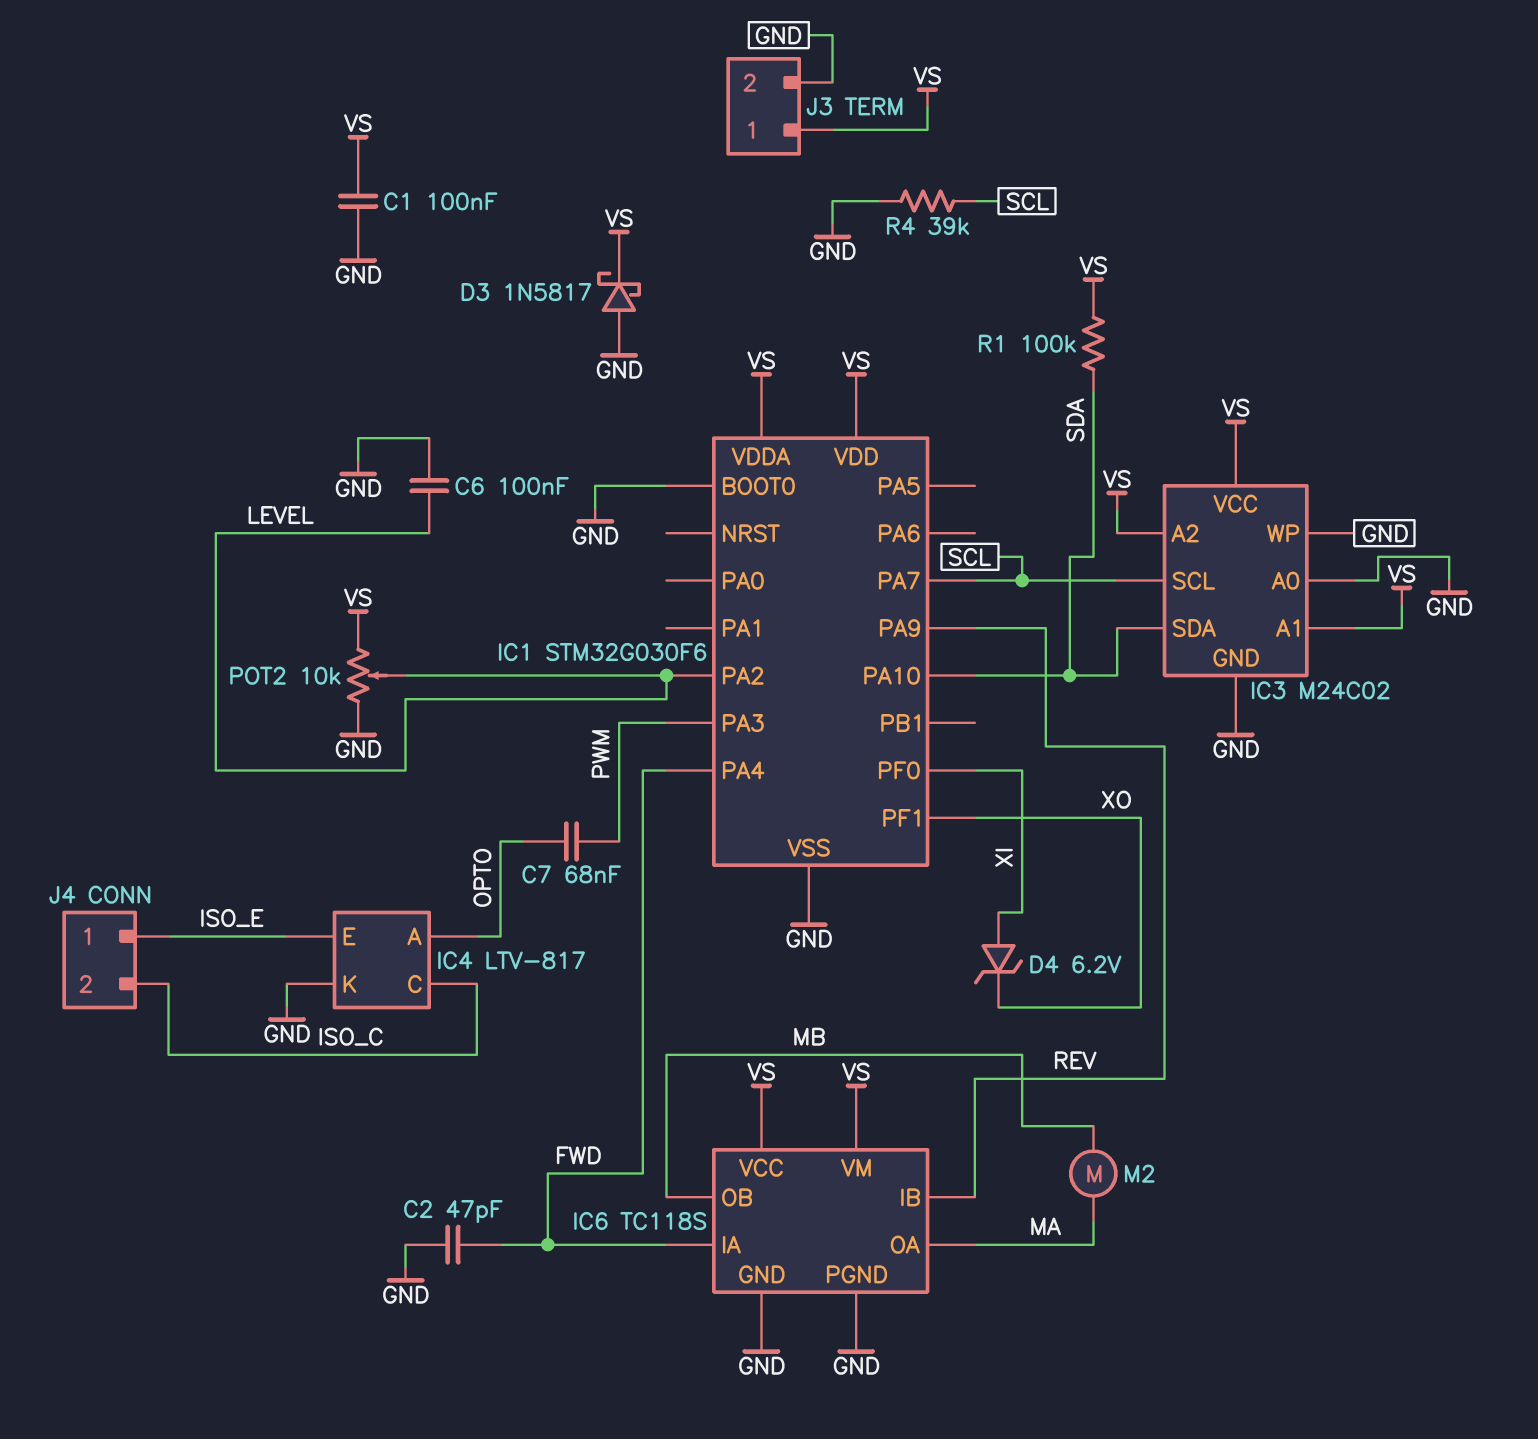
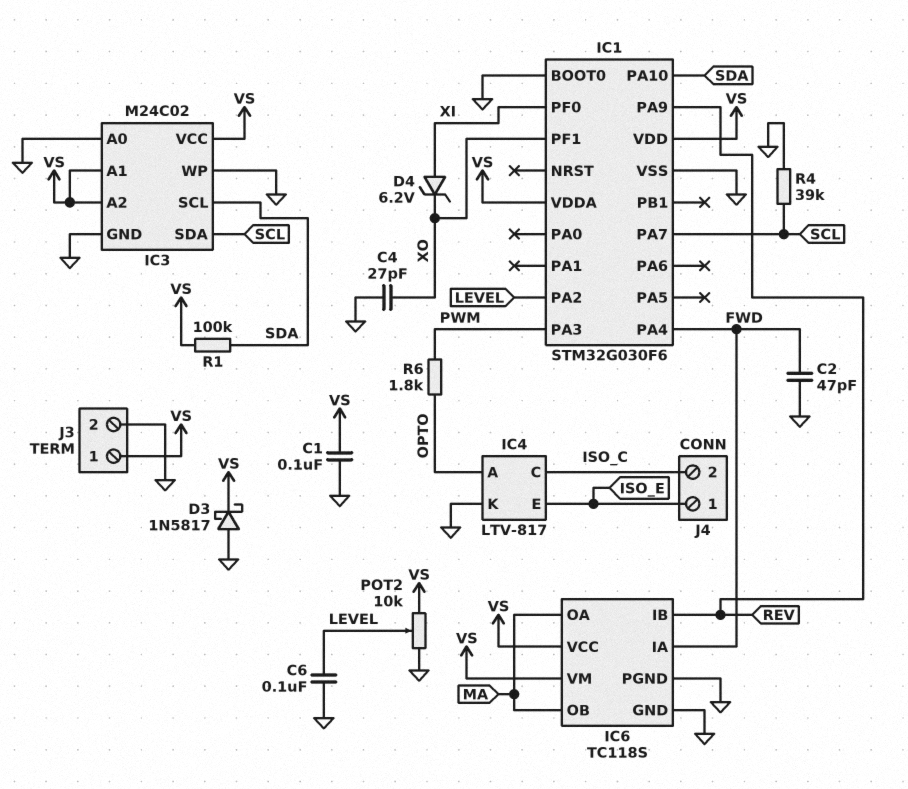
C4: none -> 27pF (GND, XO)
C7: 68nF (OPTO, PWM) -> none
IC3 pin SCL: SCL -> SDA
IC3 pin SDA: SDA -> SCL
IC6 pin OB: MB -> MA
M2: motor (MA, MB) -> none
R6: none -> 1.8k (OPTO, PWM)

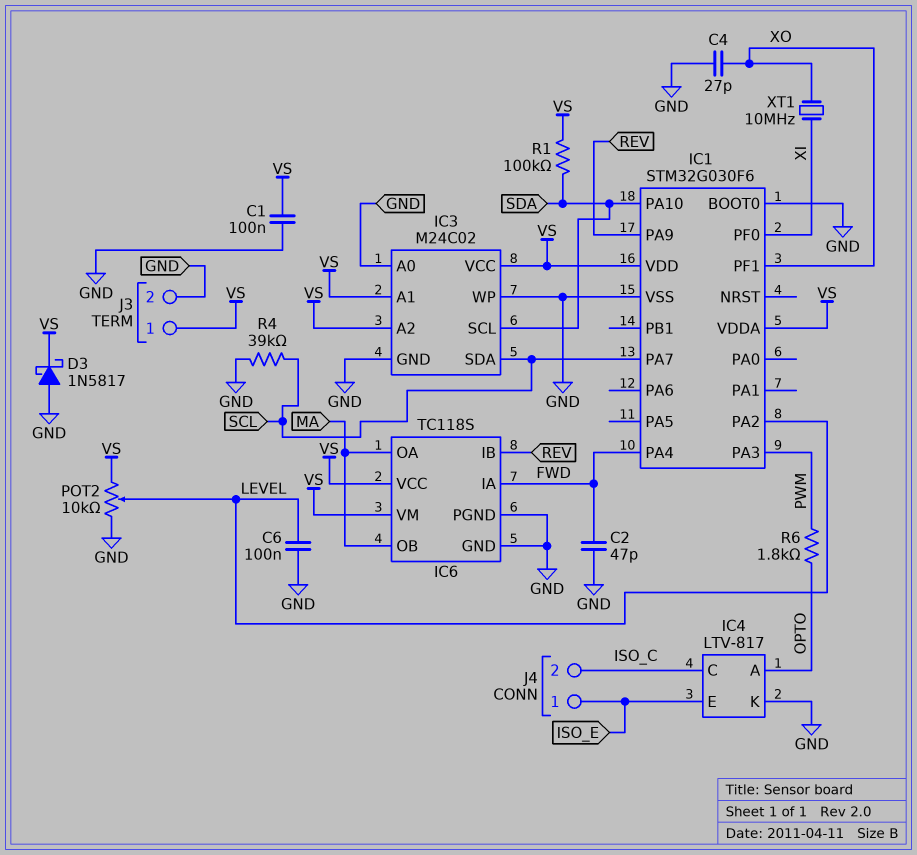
D4: zener 6.2V (A XI, K XO) -> none
XT1: none -> 10MHz (XI, XO)

